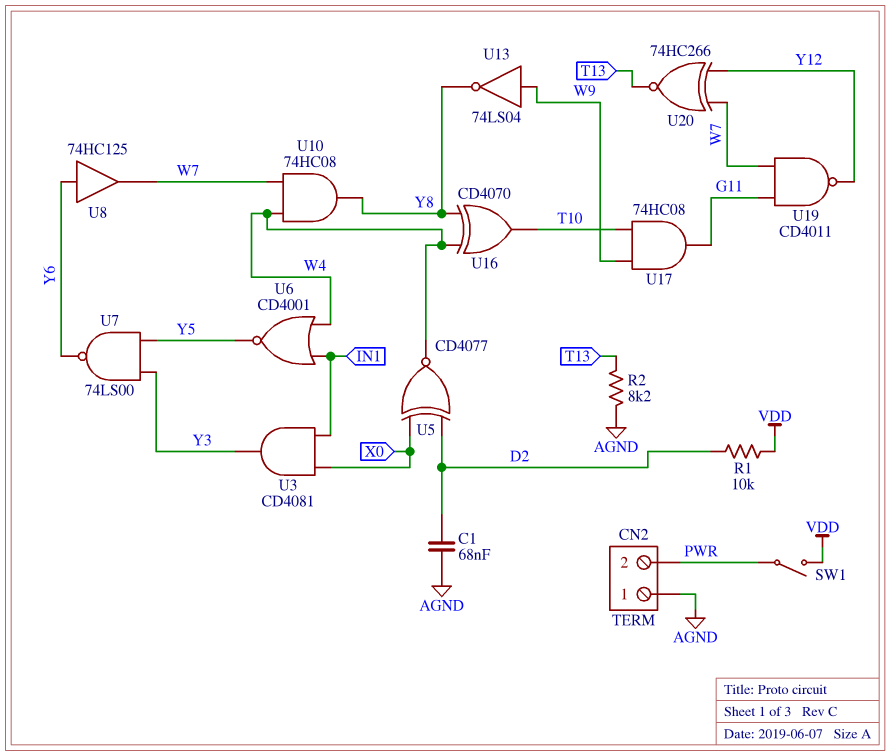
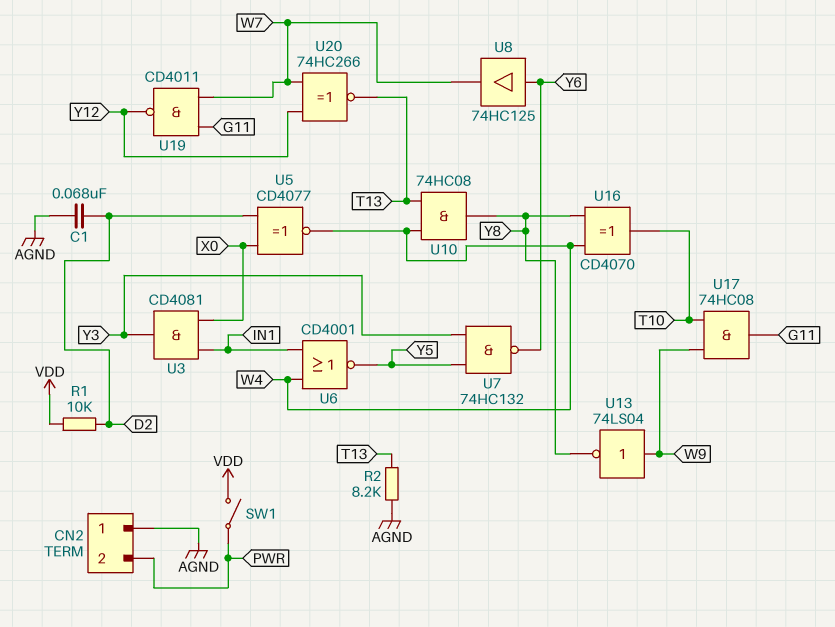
U7: NAND 74LS00 (in Y3, in Y5, out Y6) -> NAND 74HC132 (in Y3, in Y5, out Y6)
U10: AND 74HC08 (in W4, in W7, out Y8) -> AND 74HC08 (in T13, in W4, out Y8)

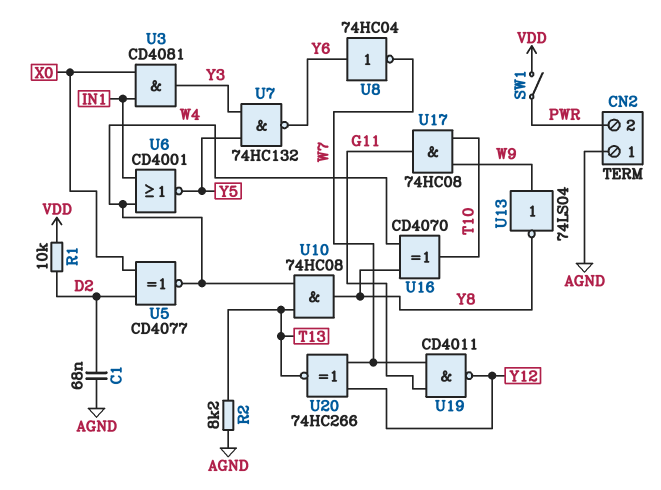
U8: buffer 74HC125 (in Y6, out W7) -> NOT 74HC04 (in Y6, out W7)

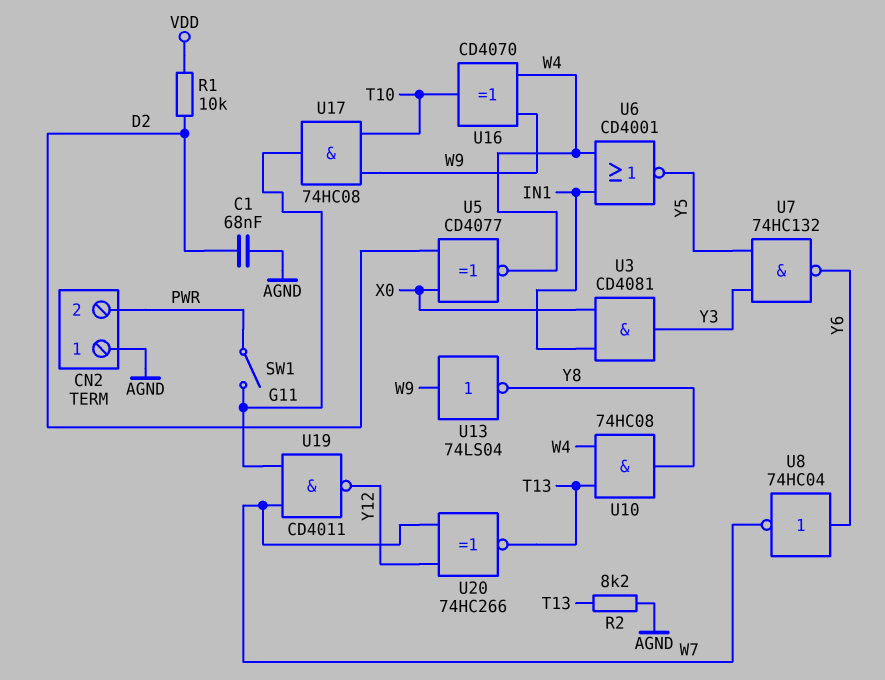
SW1: switch (PWR, VDD) -> switch (G11, PWR)
U16: XOR CD4070 (in W4, in Y8, out T10) -> XOR CD4070 (in W4, in W9, out T10)

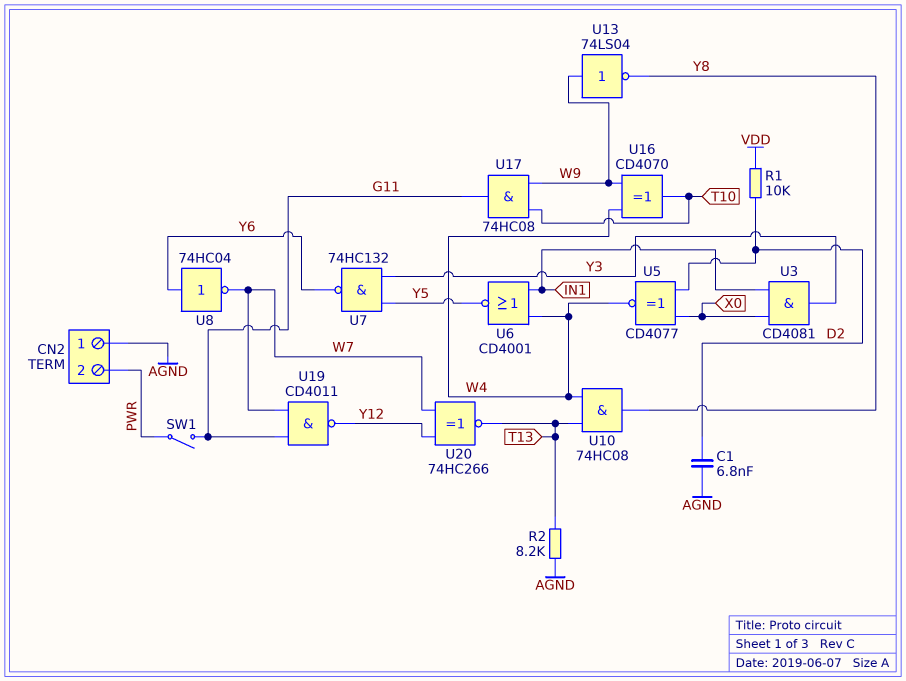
C1: 68nF (AGND, D2) -> 6.8nF (AGND, D2)

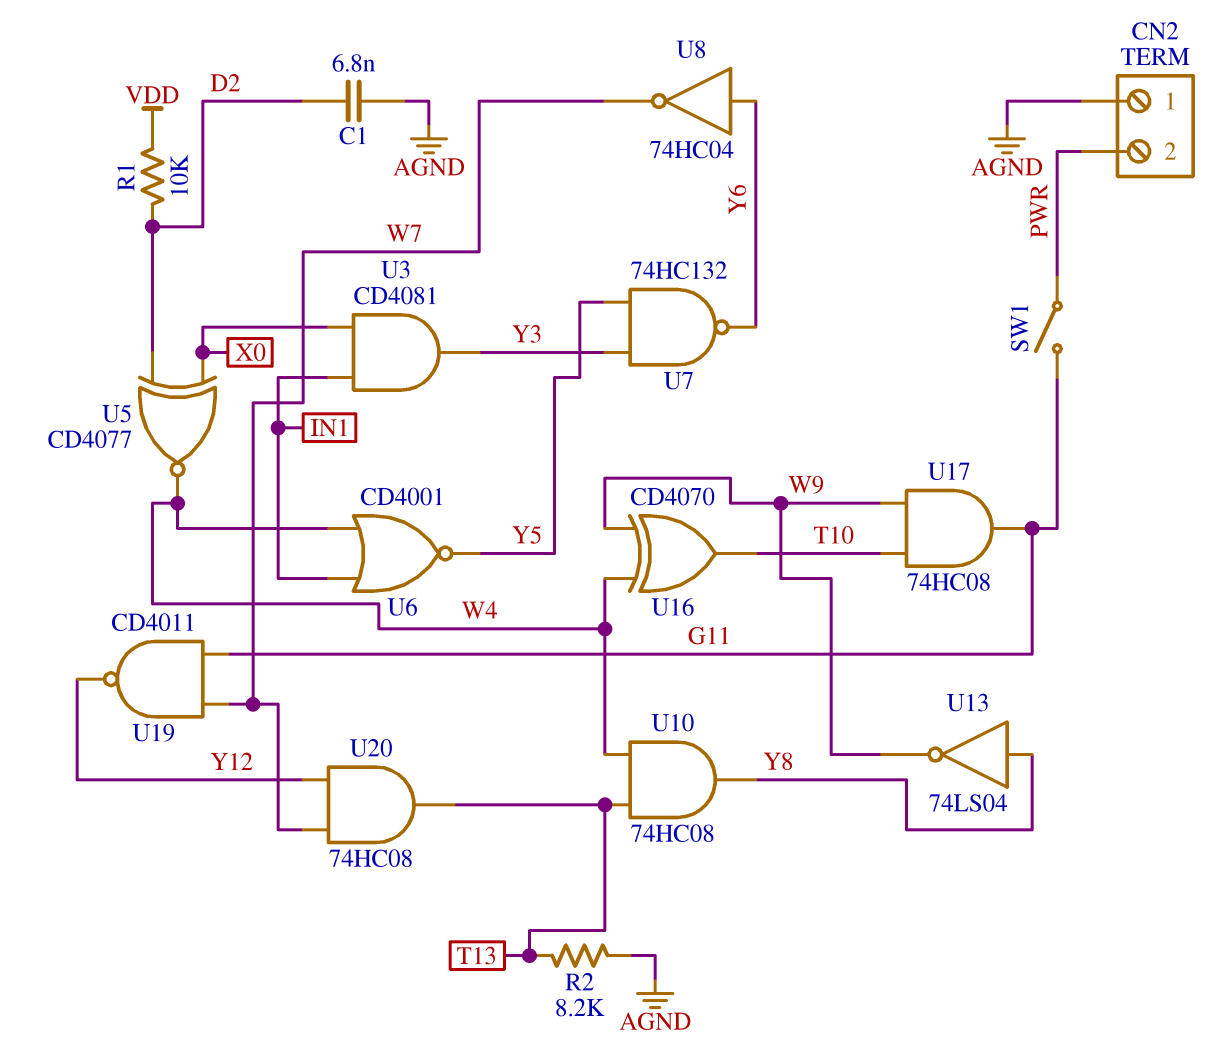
U13: NOT 74LS04 (in W9, out Y8) -> NOT 74LS04 (in Y8, out W9)
U20: XNOR 74HC266 (in W7, in Y12, out T13) -> AND 74HC08 (in W7, in Y12, out T13)

